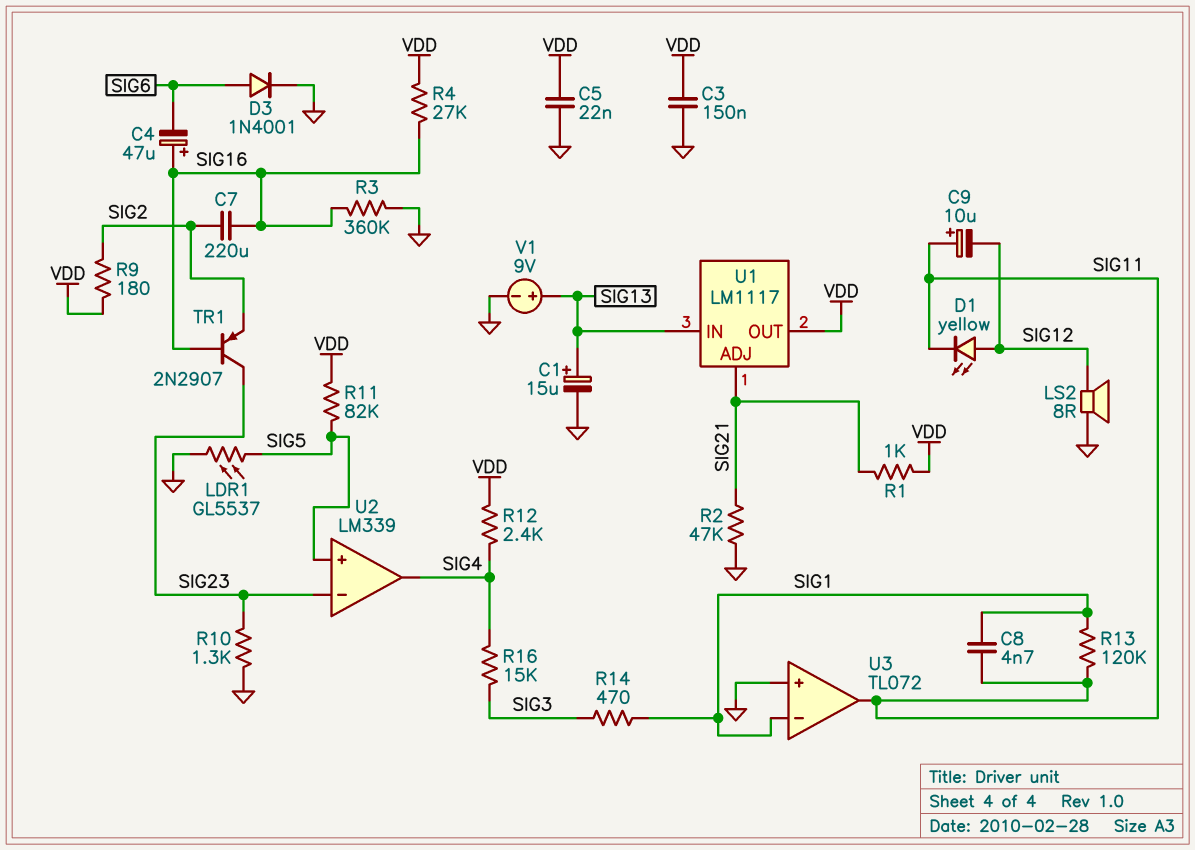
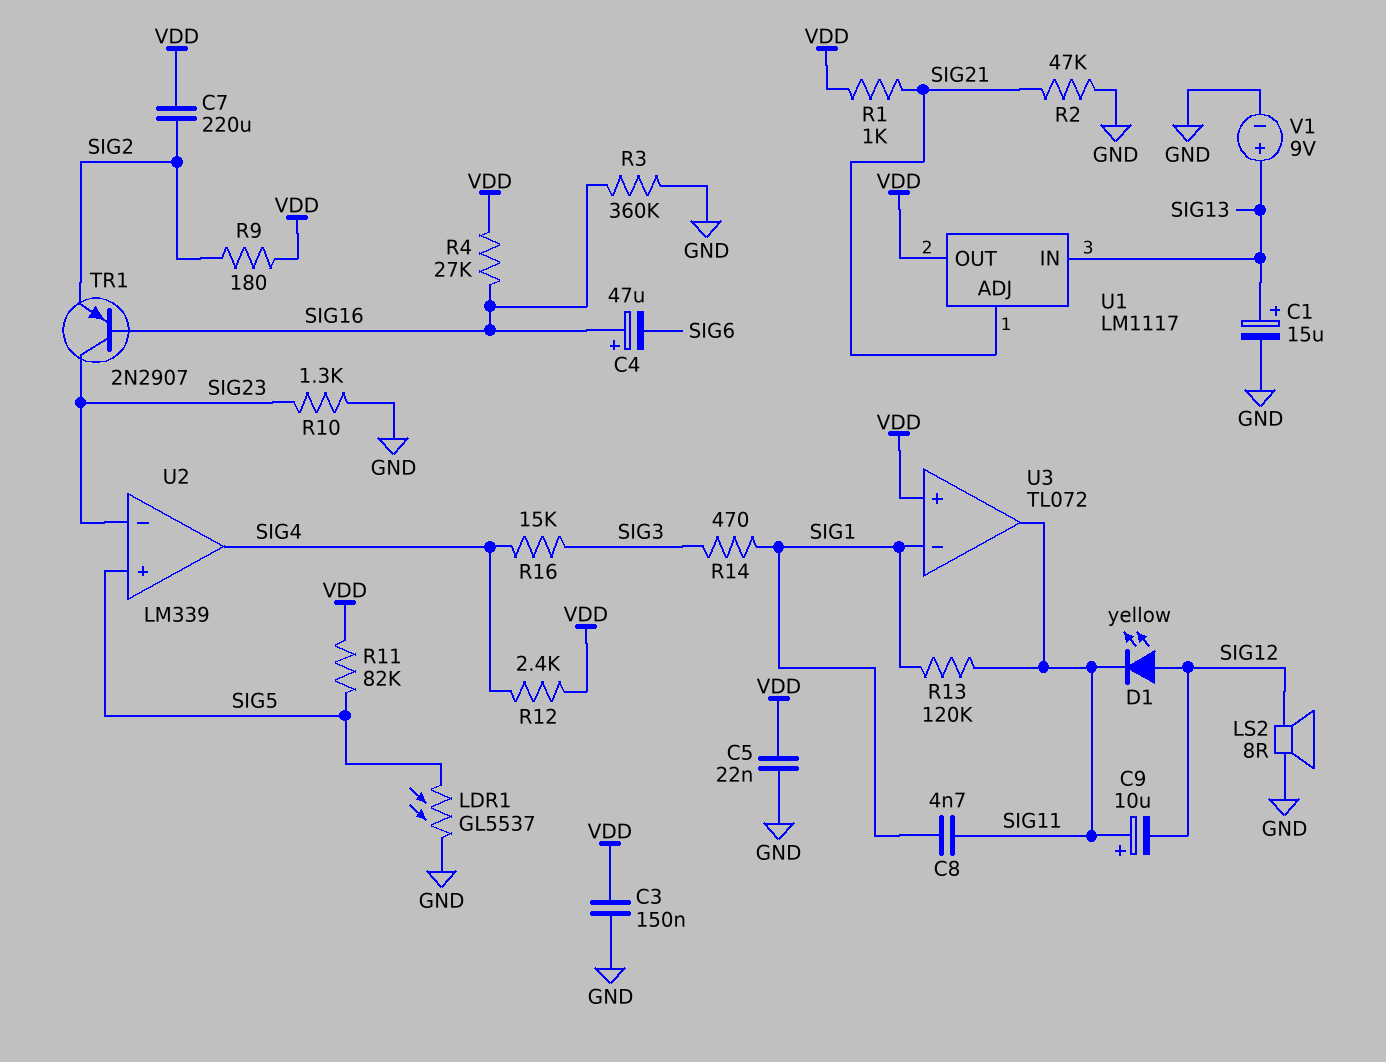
C7: 220uF (SIG2, SIG16) -> 220uF (SIG2, VDD)
D3: diode 1N4001 (A SIG6, K GND) -> none
U3 pin in+: GND -> VDD

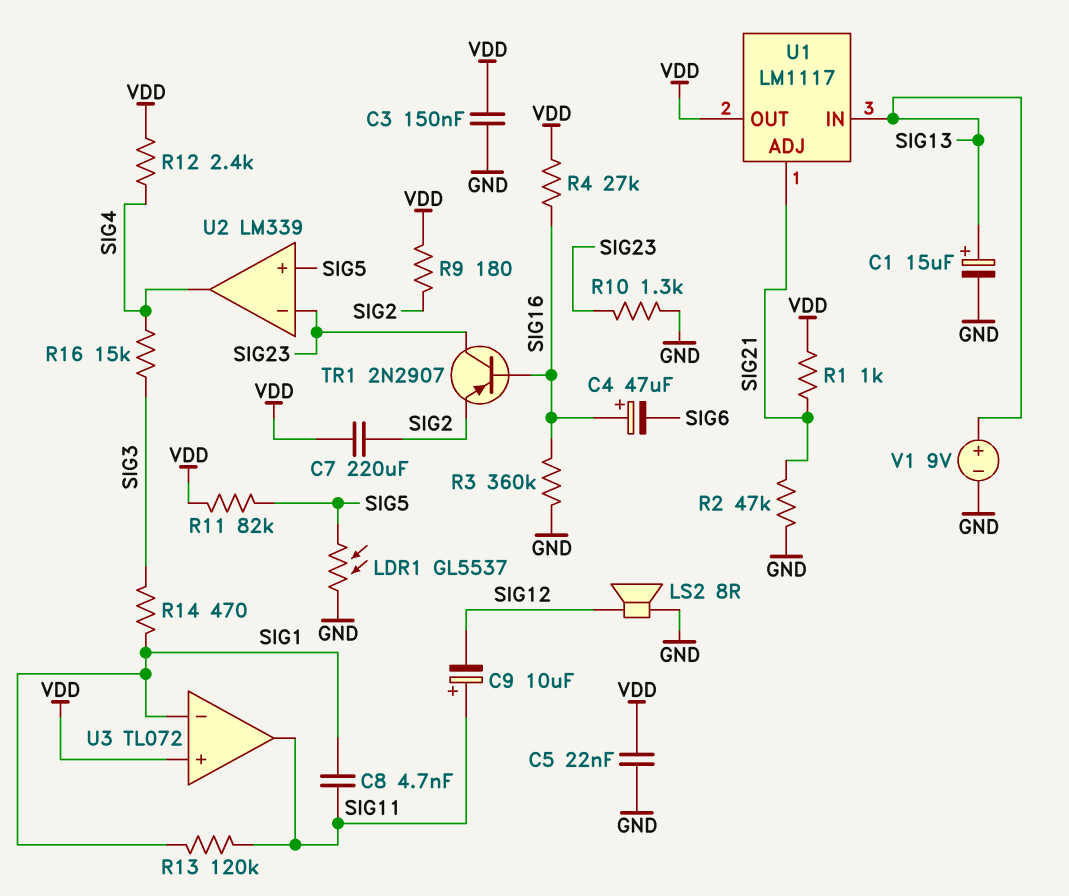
D1: LED yellow (A SIG12, K SIG11) -> none

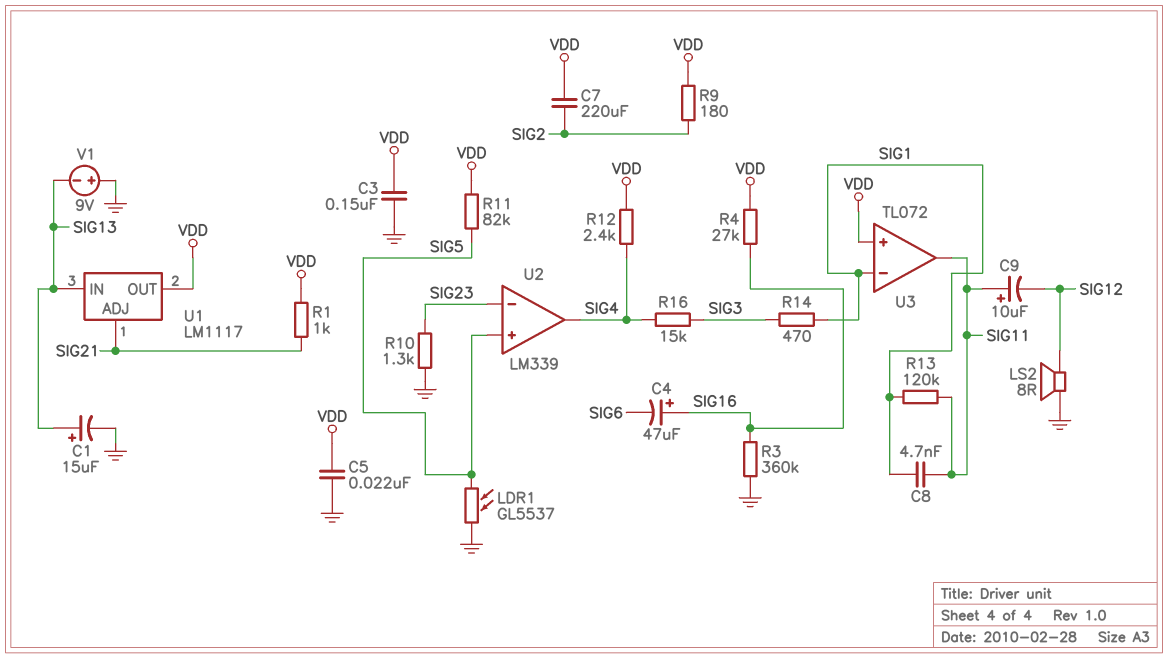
R2: 47k (GND, SIG21) -> none
TR1: PNP 2N2907 (B SIG16, C SIG23, E SIG2) -> none
V1: 9V (plus SIG13, minus GND) -> 9V (plus GND, minus SIG13)

